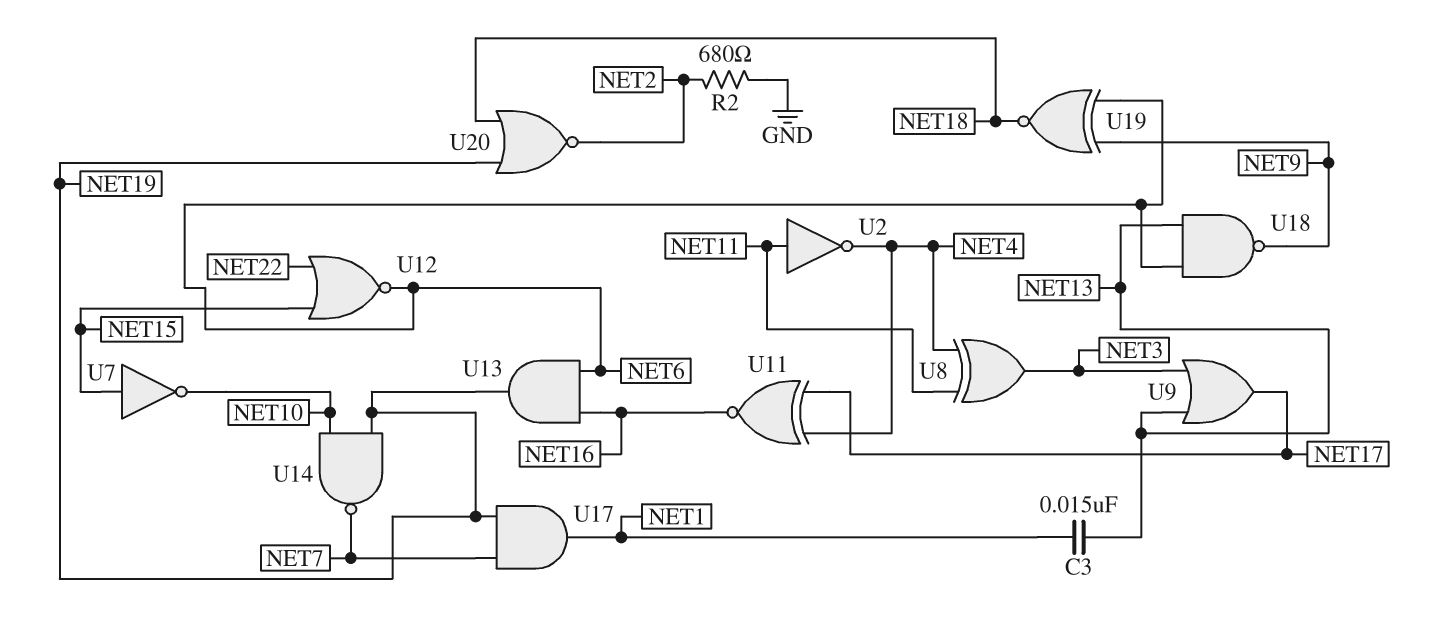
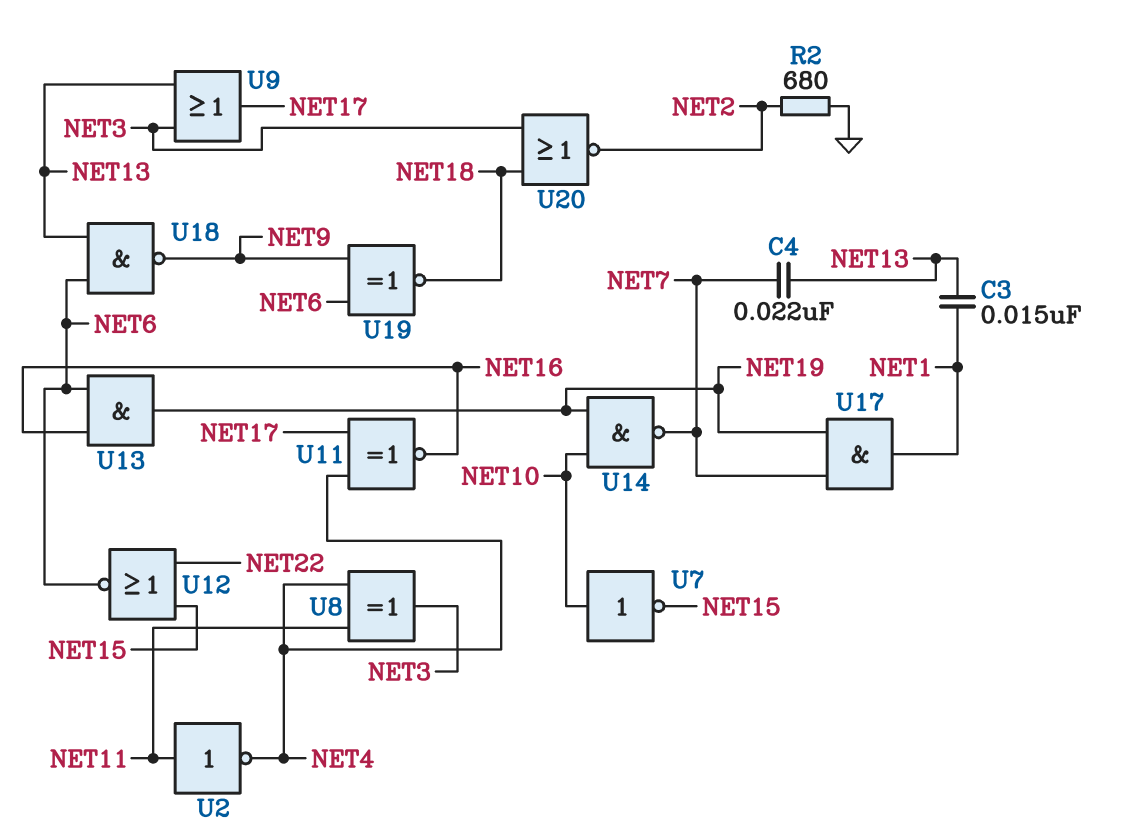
C4: none -> 22nF (NET7, NET13)
U7: NOT (in NET15, out NET10) -> NOT (in NET10, out NET15)
U20: NOR (in NET18, in NET19, out NET2) -> NOR (in NET3, in NET18, out NET2)

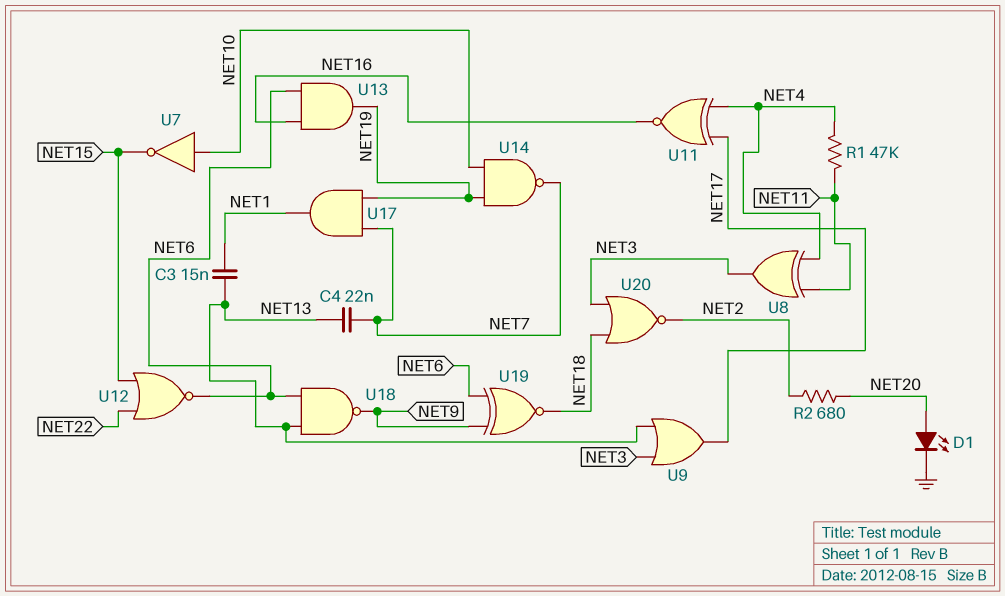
D1: none -> LED (A NET20, K GND)
R1: none -> 47k (NET4, NET11)
R2: 680 (GND, NET2) -> 680 (NET2, NET20)
U2: NOT (in NET11, out NET4) -> none

